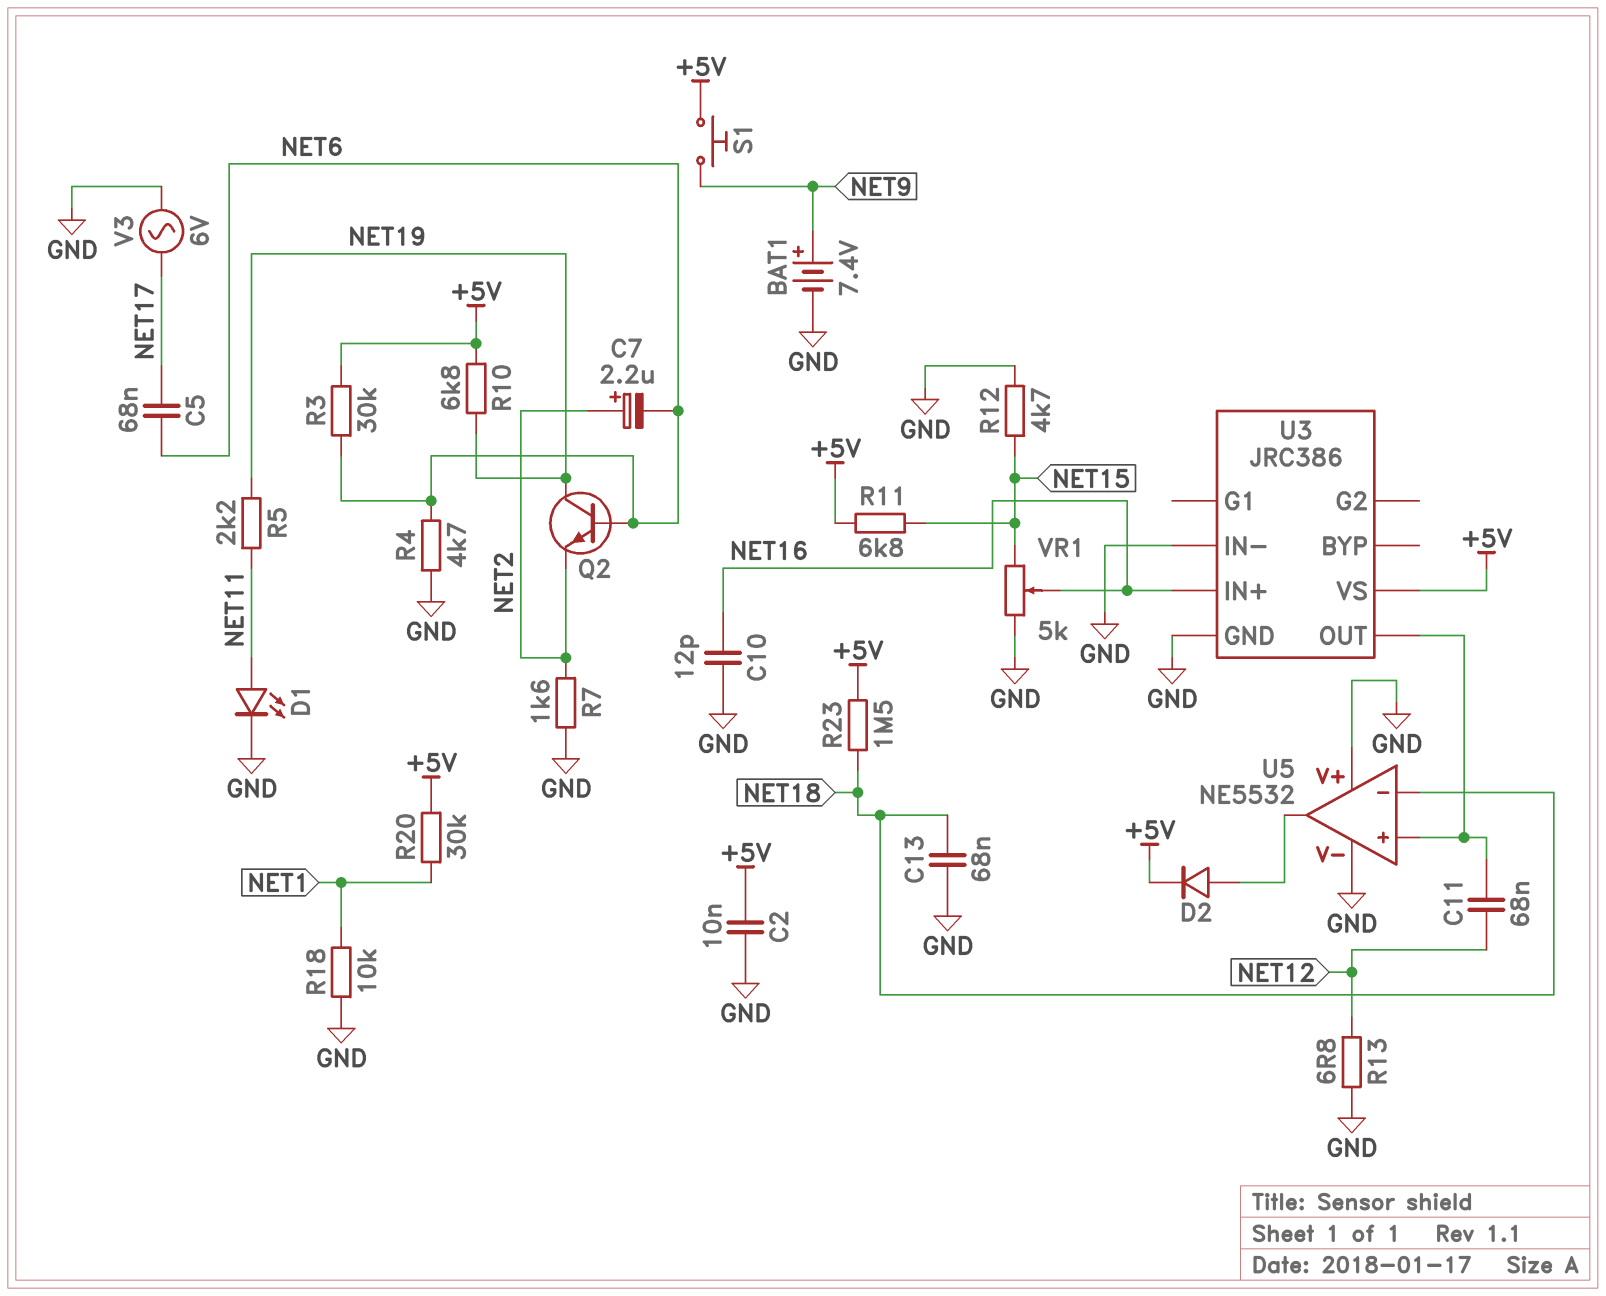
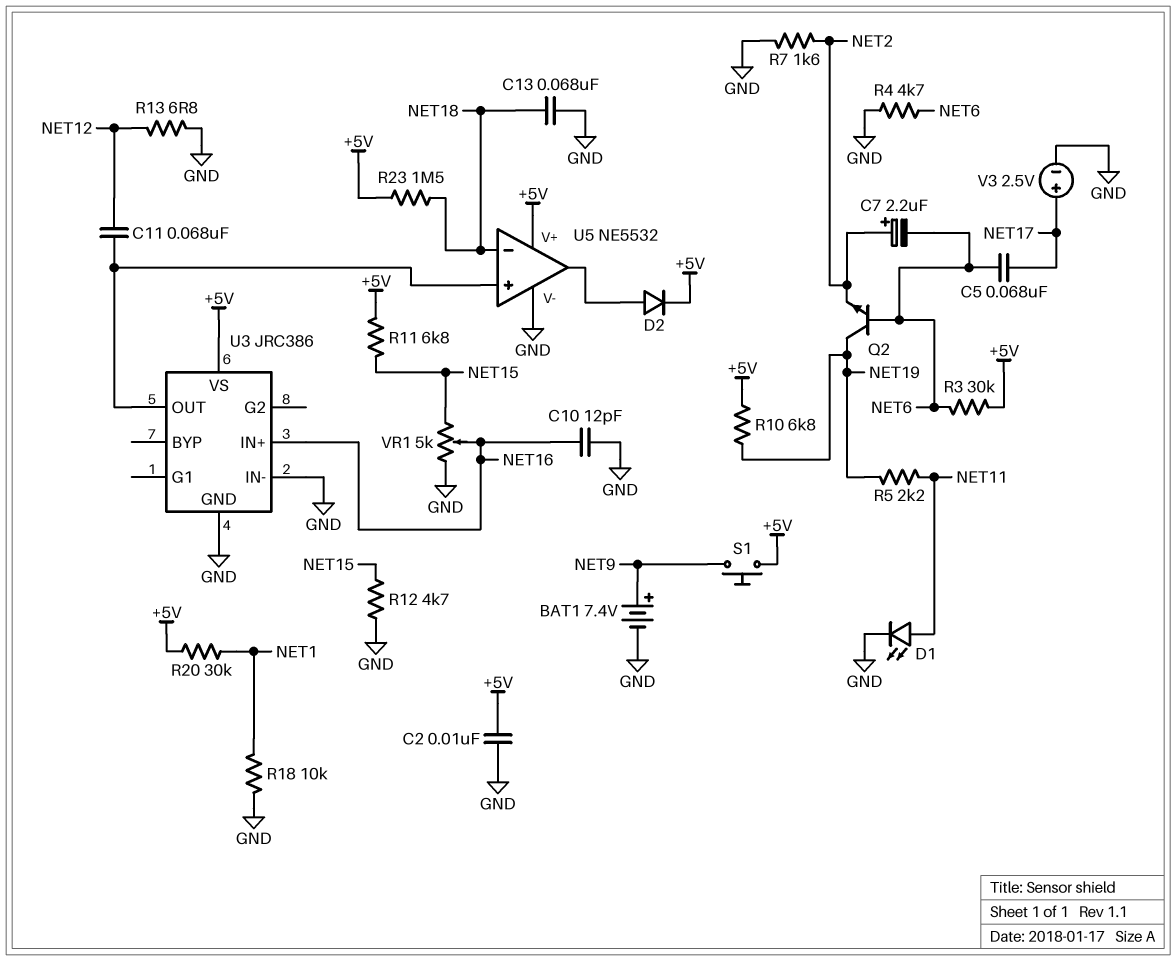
U5 pin V+: GND -> +5V
V3: AC 6V (GND, NET17) -> 2.5V (plus NET17, minus GND)

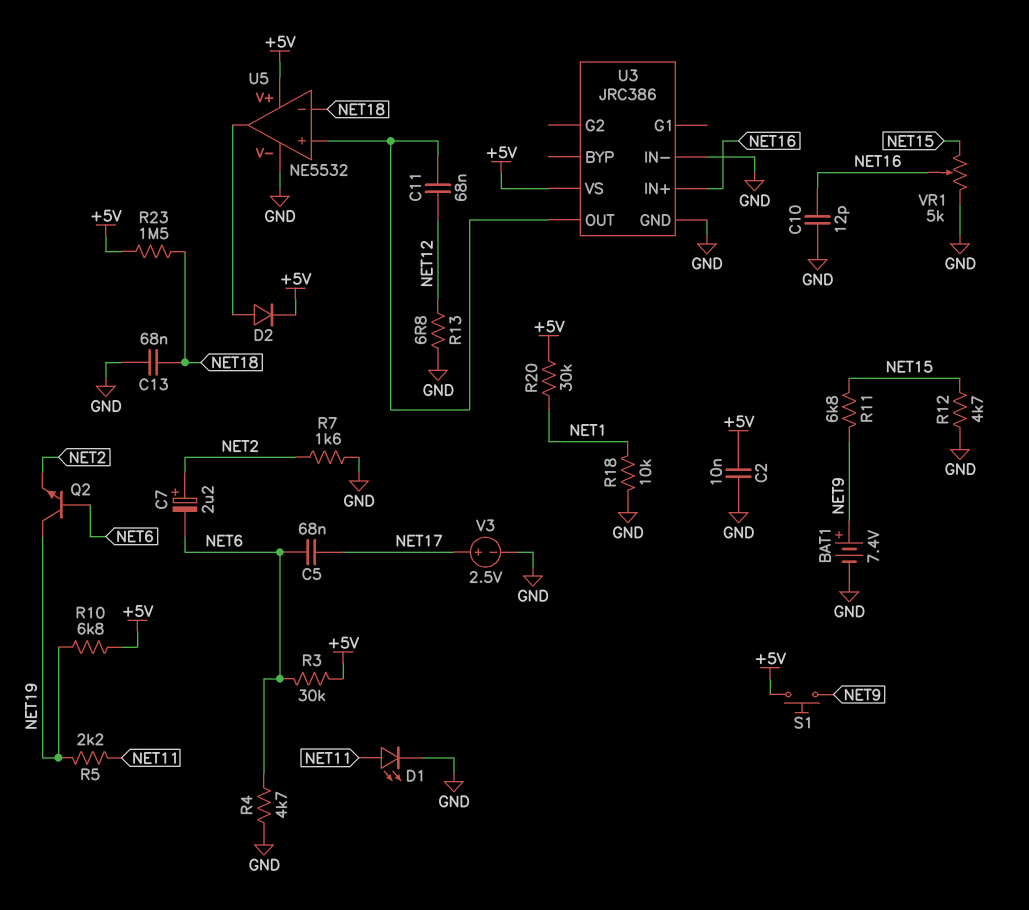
R11: 6.8k (+5V, NET15) -> 6.8k (NET9, NET15)

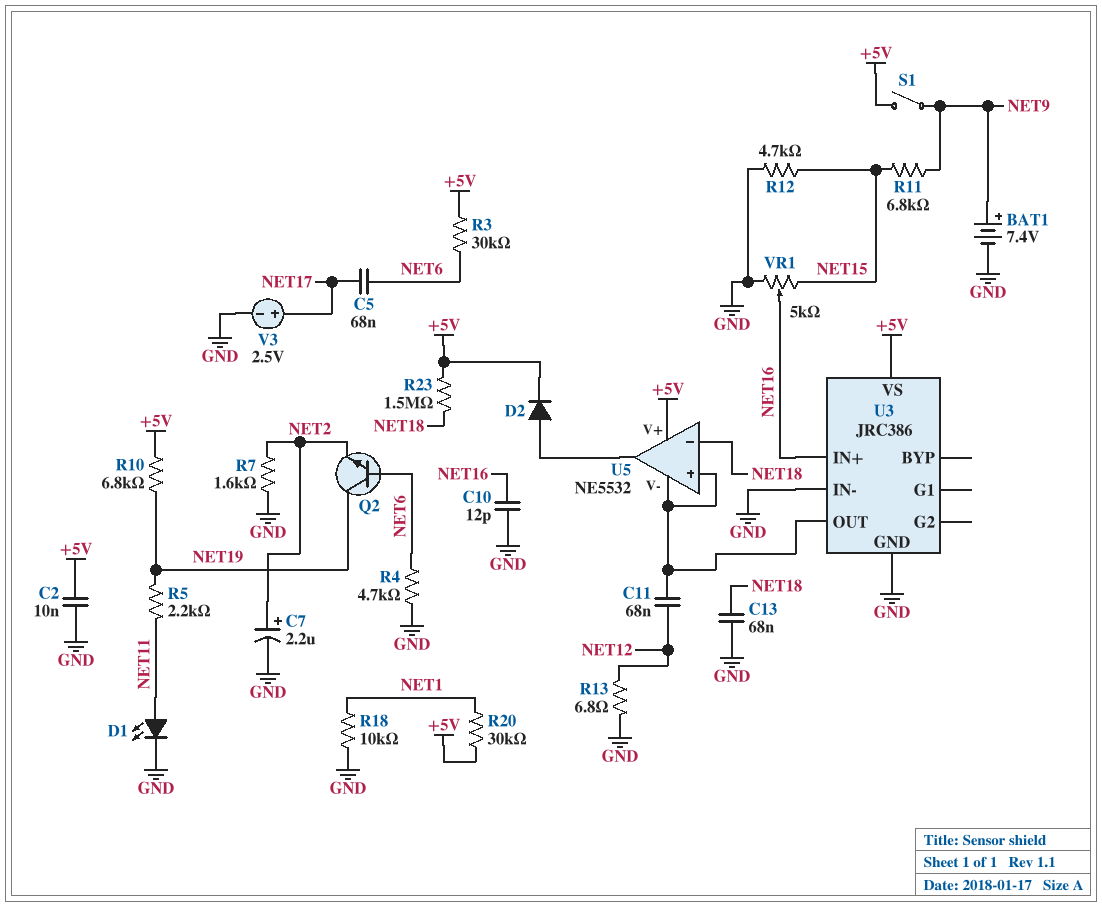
C7: 2.2uF (plus NET2, minus NET6) -> 2.2uF (plus NET2, minus GND)
S1: button (+5V, NET9) -> switch (+5V, NET9)
U5 pin V-: GND -> U3/OUT

